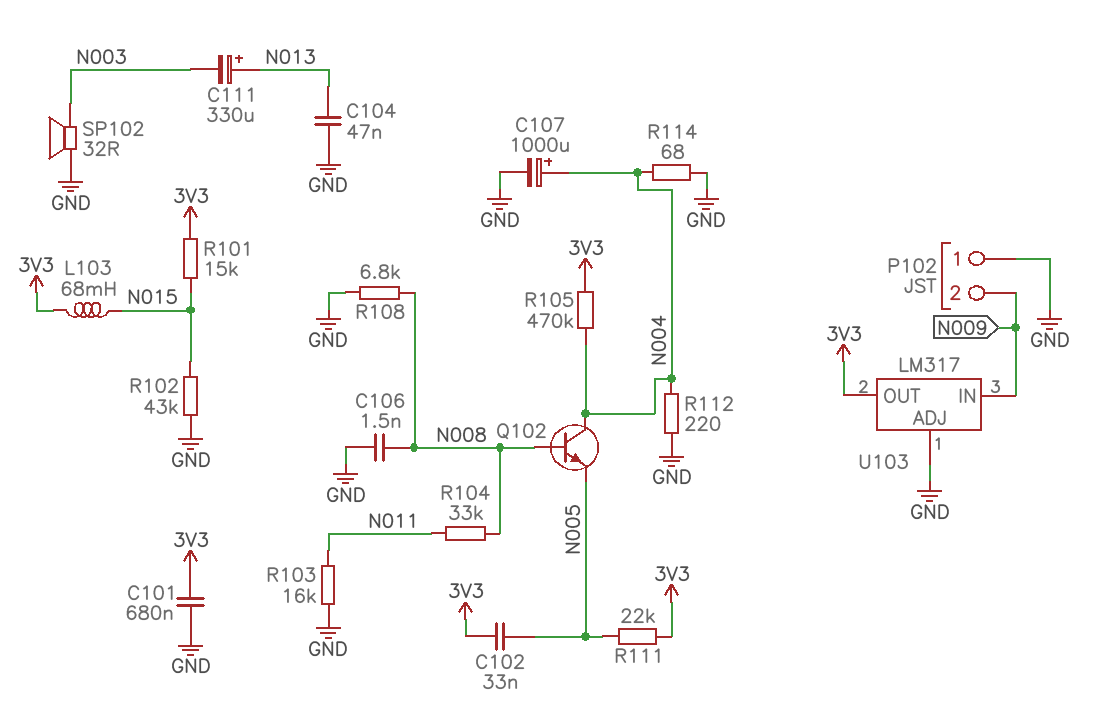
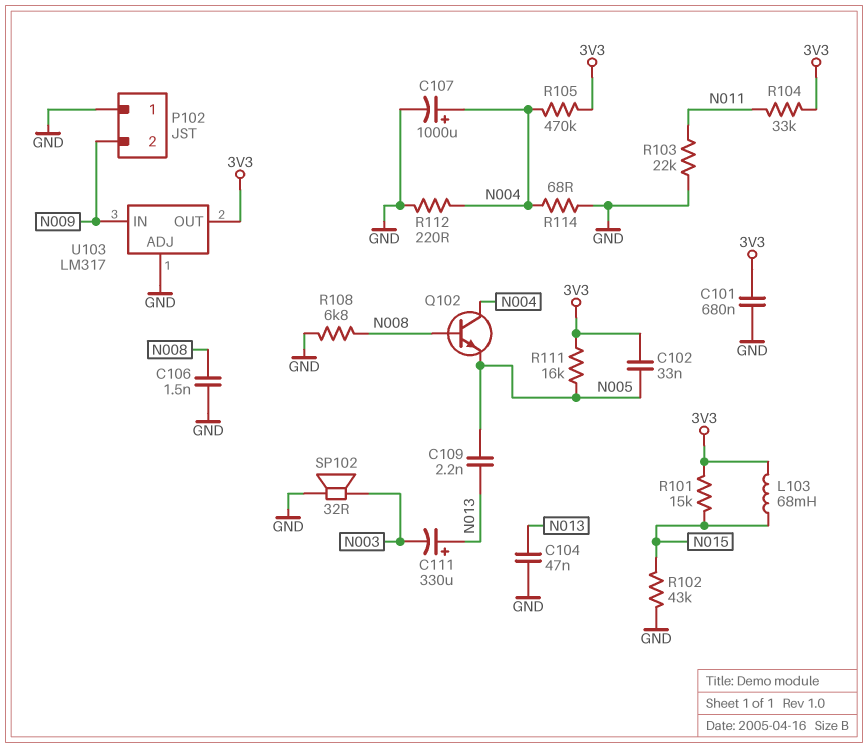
C109: none -> 2.2nF (N005, N013)
R103: 16k (GND, N011) -> 22k (GND, N011)
R104: 33k (N008, N011) -> 33k (3V3, N011)
R111: 22k (3V3, N005) -> 16k (3V3, N005)

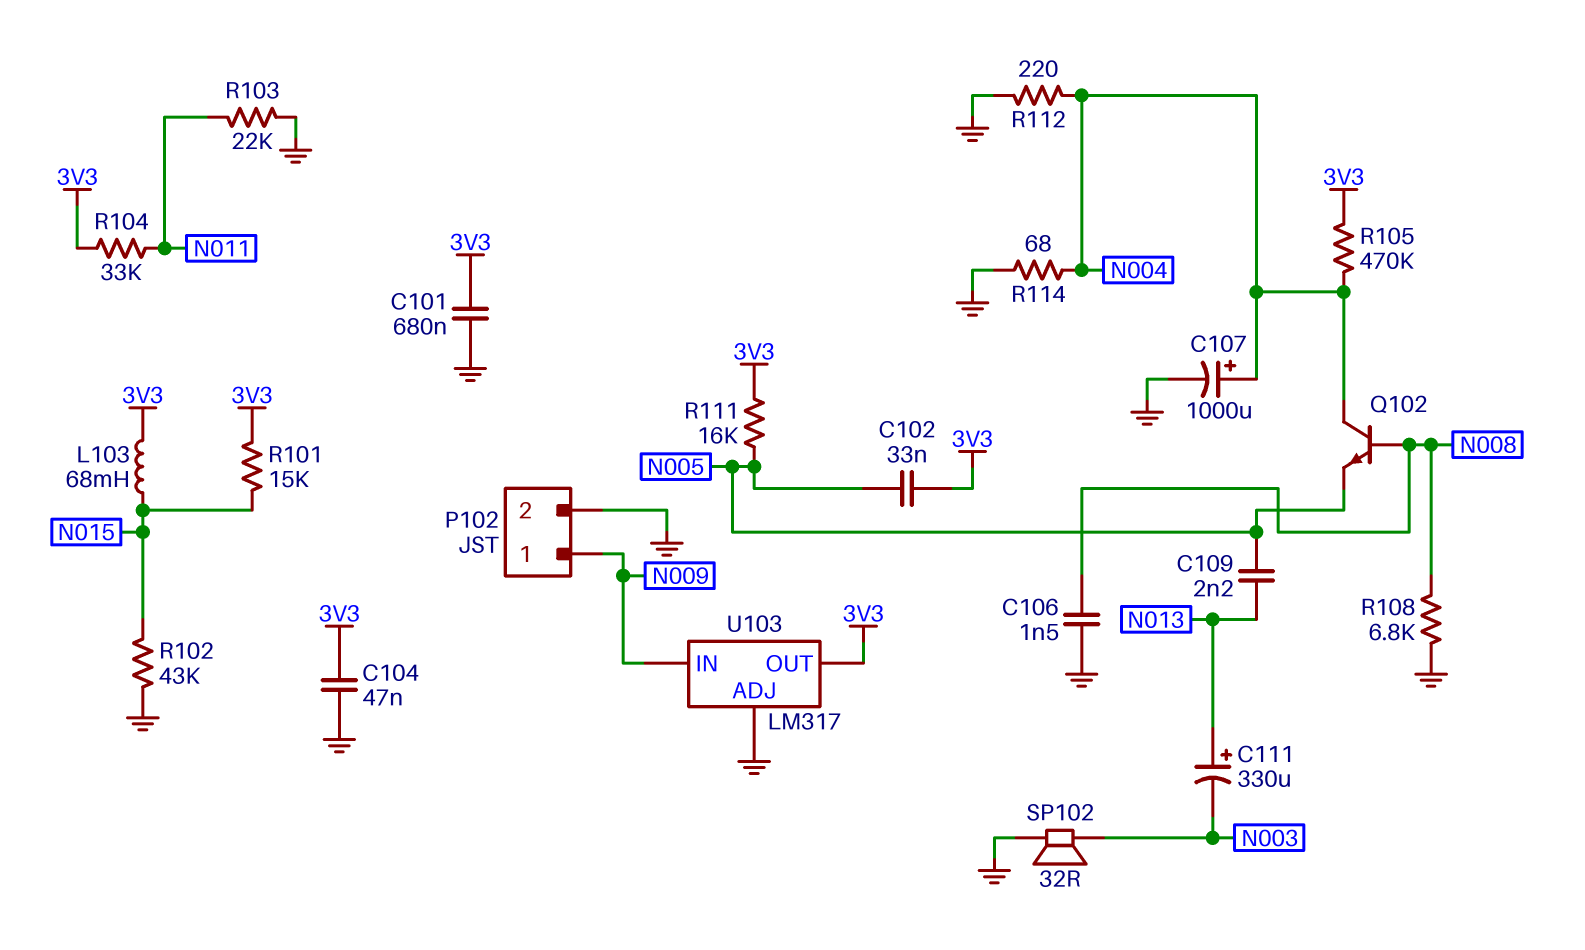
C104: 47nF (GND, N013) -> 47nF (3V3, GND)
P102 pin 1: GND -> N009
P102 pin 2: N009 -> GND

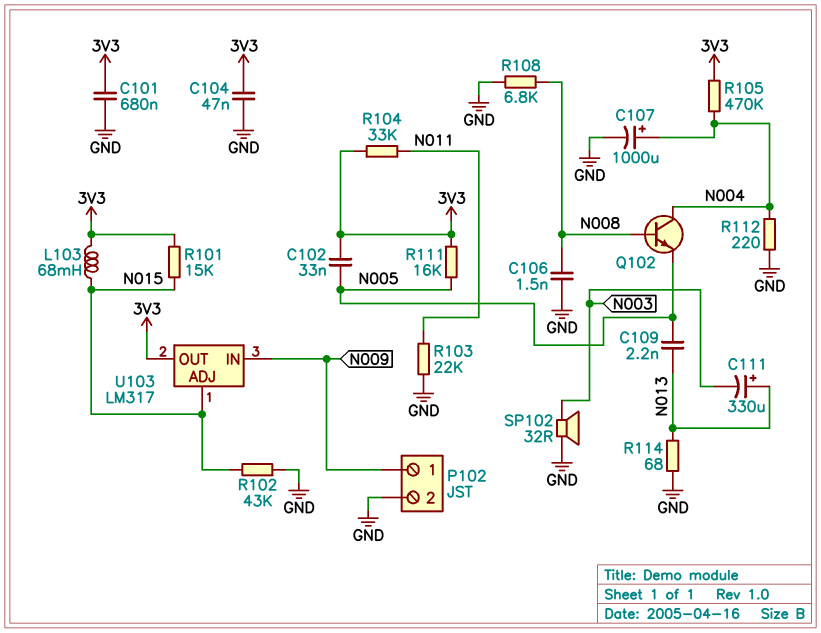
R114: 68 (GND, N004) -> 68 (GND, N013)
U103 pin ADJ: GND -> N015

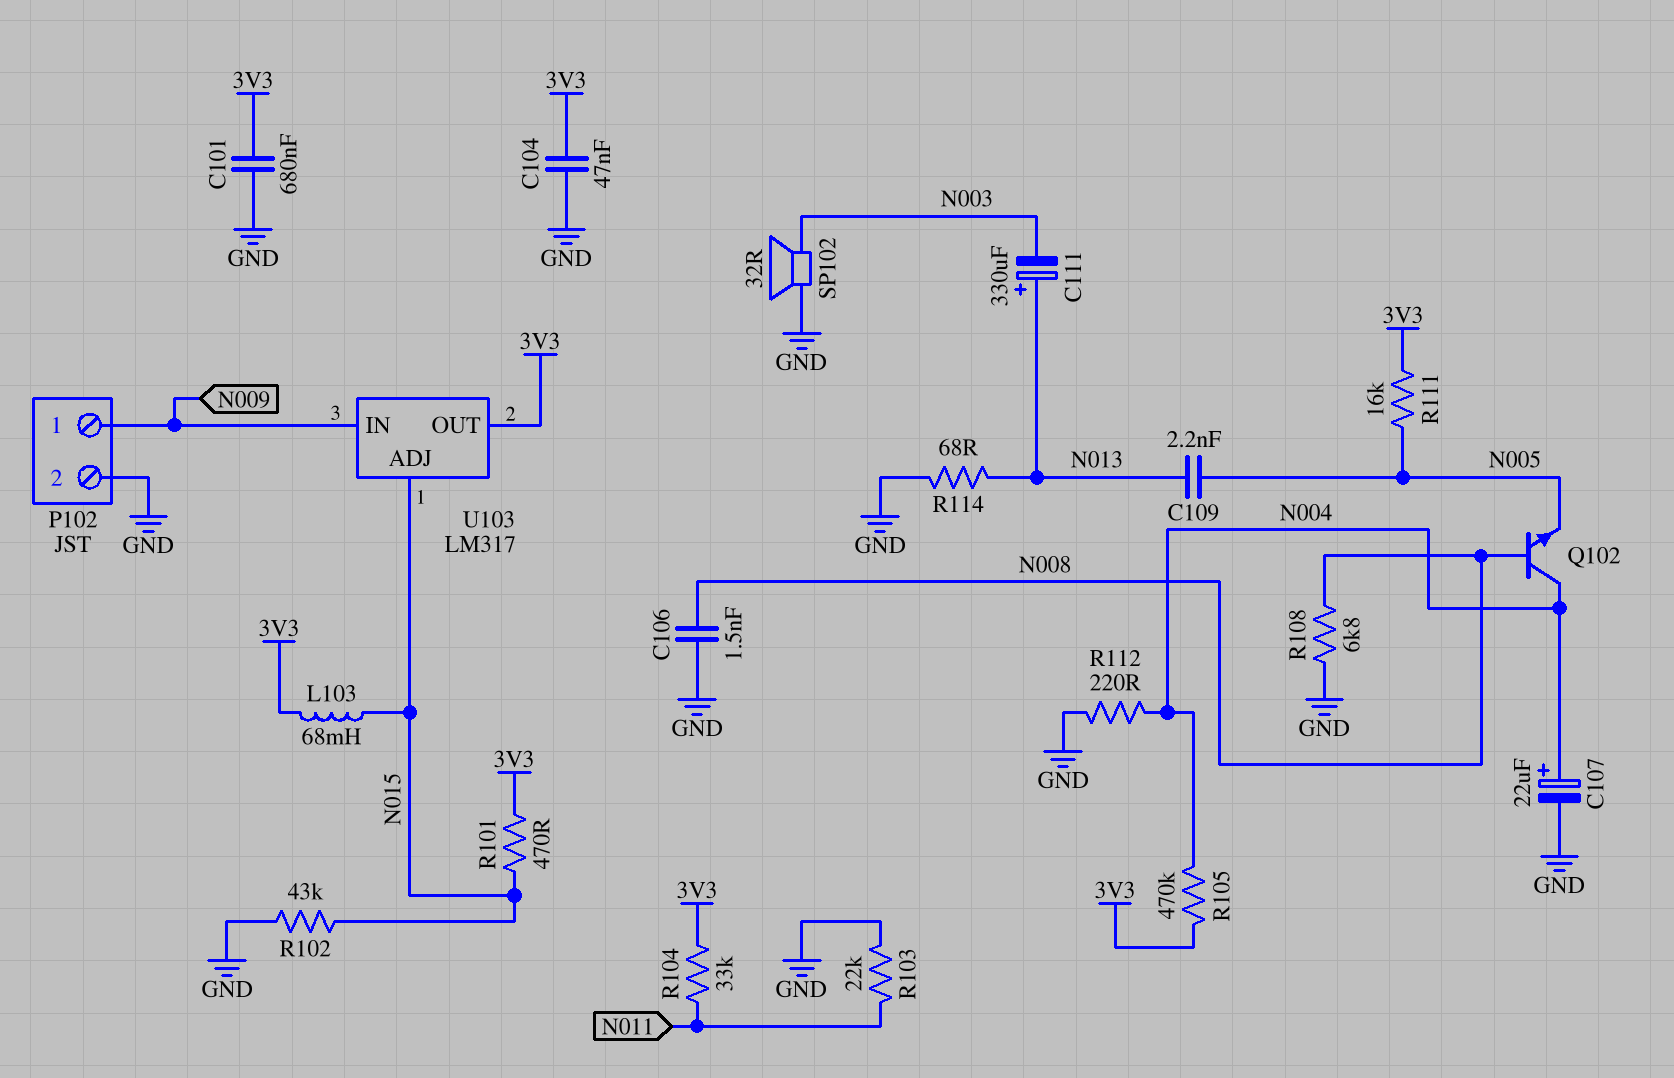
C102: 33nF (3V3, N005) -> none
C107: 1000uF (plus N004, minus GND) -> 22uF (plus N004, minus GND)
R101: 15k (3V3, N015) -> 470 (3V3, N015)

